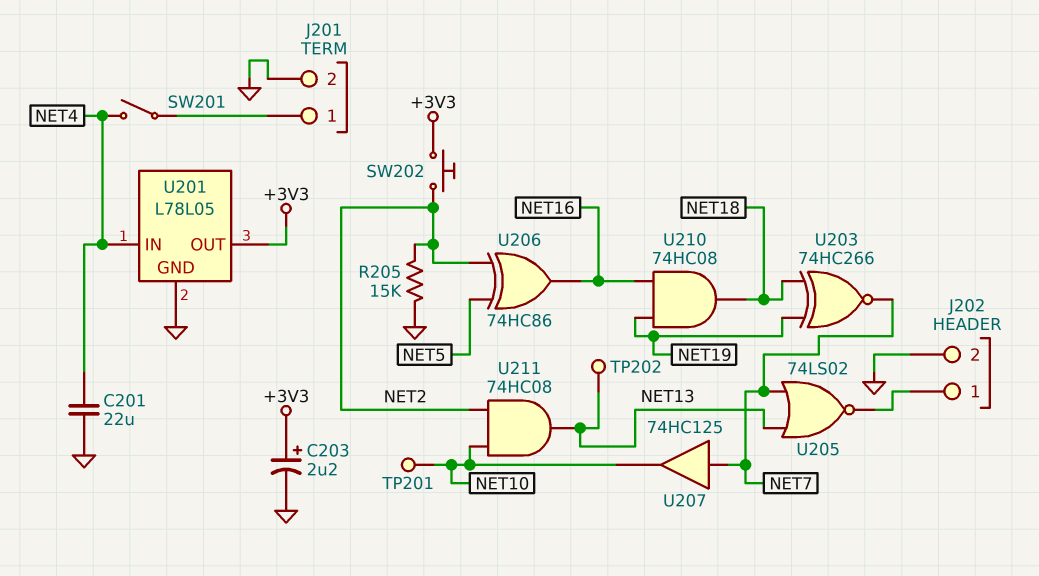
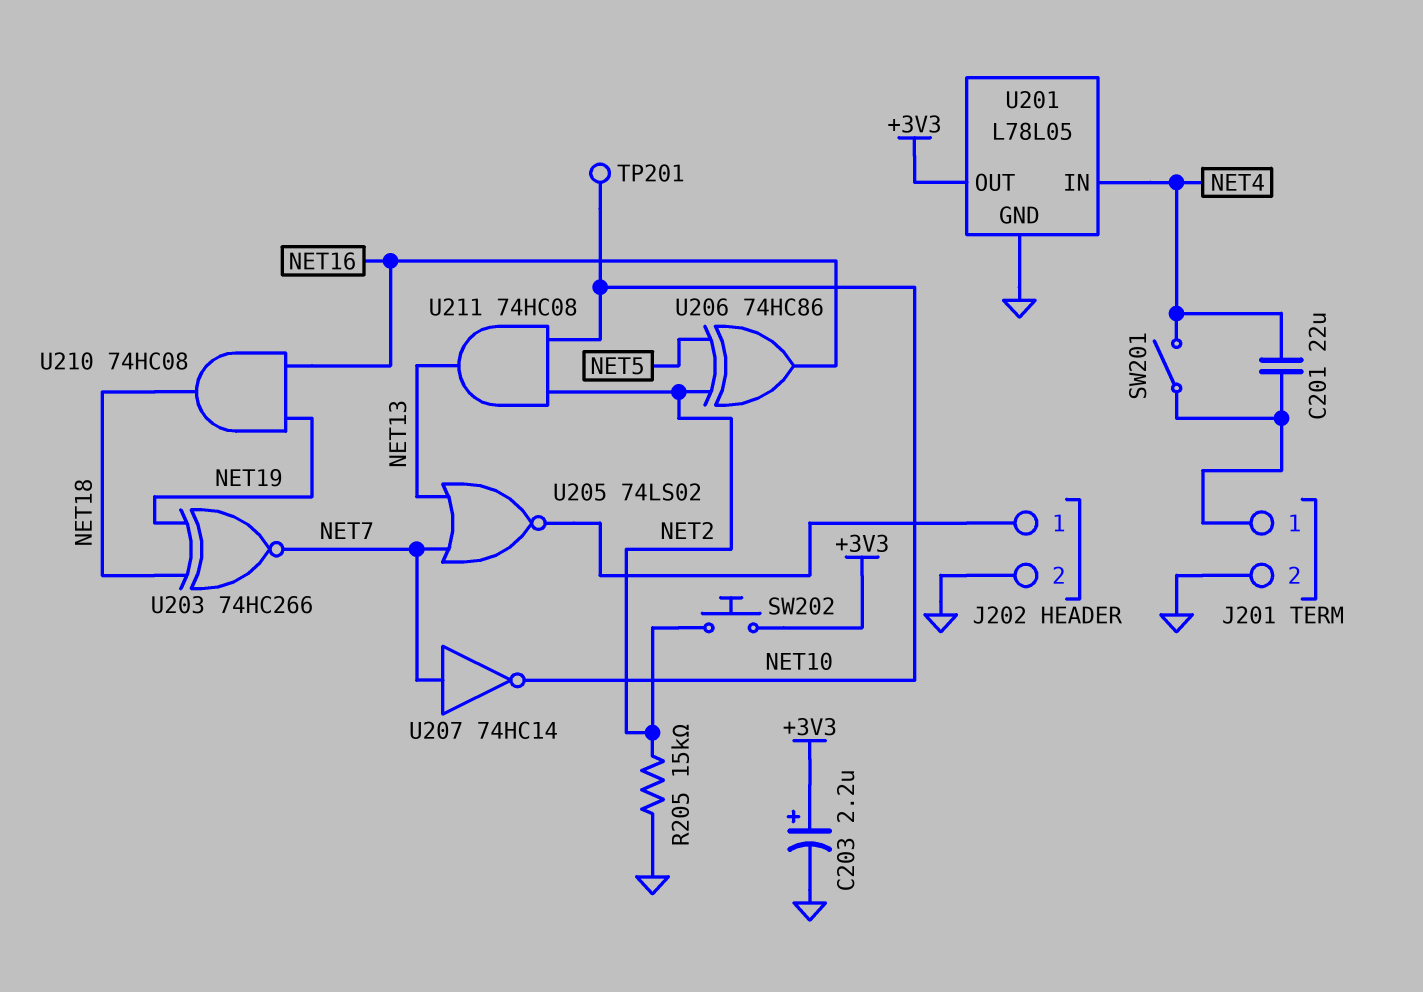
C201: 22uF (GND, NET4) -> 22uF (J201/1, NET4)
TP202: test point (NET13) -> none
U207: buffer 74HC125 (in NET7, out NET10) -> NOT 74HC14 (in NET7, out NET10)

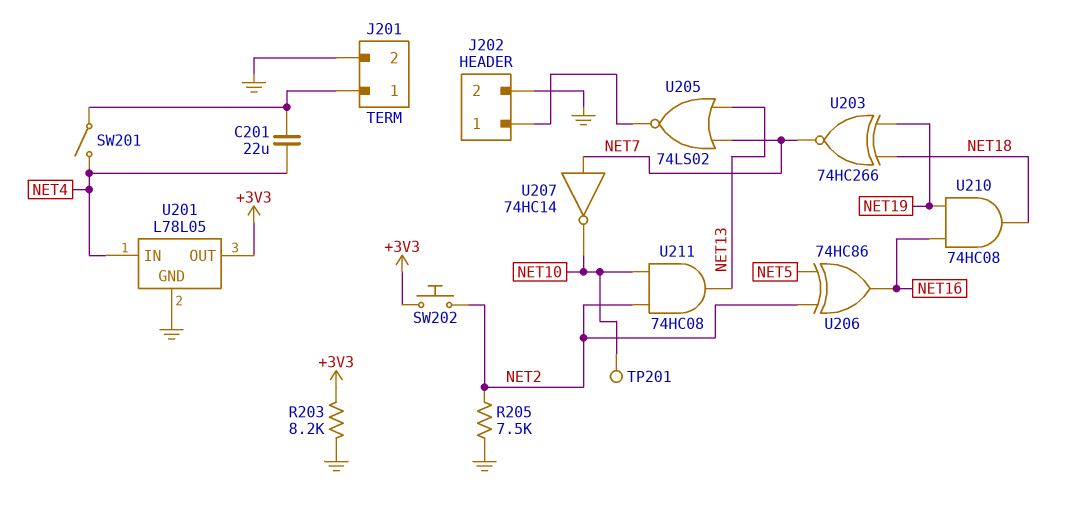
C203: 2.2uF (plus +3V3, minus GND) -> none
R203: none -> 8.2k (+3V3, GND)
R205: 15k (GND, NET2) -> 7.5k (GND, NET2)

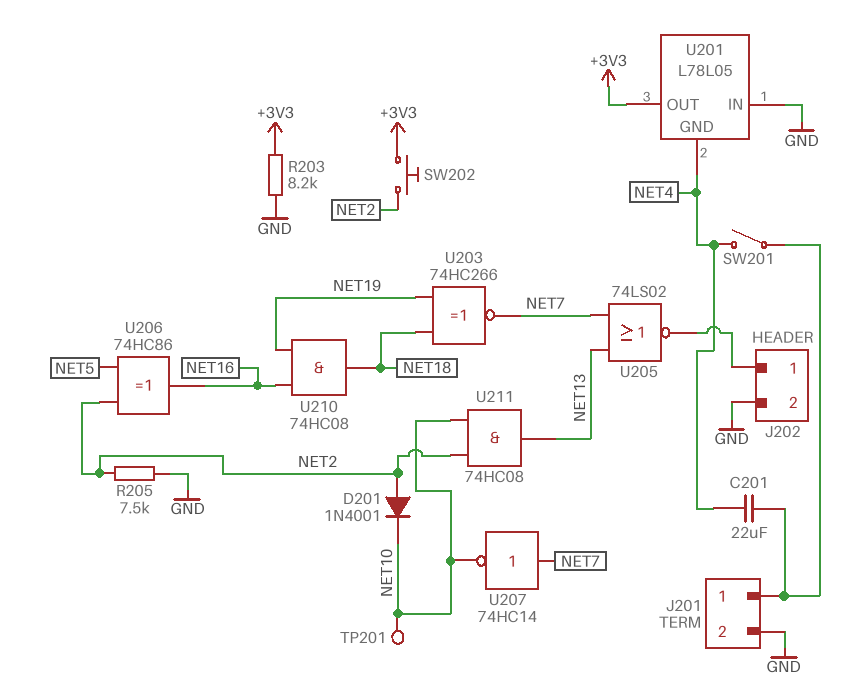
D201: none -> diode 1N4001 (A NET2, K NET10)
U201 pin GND: GND -> NET4
U201 pin IN: NET4 -> GND

